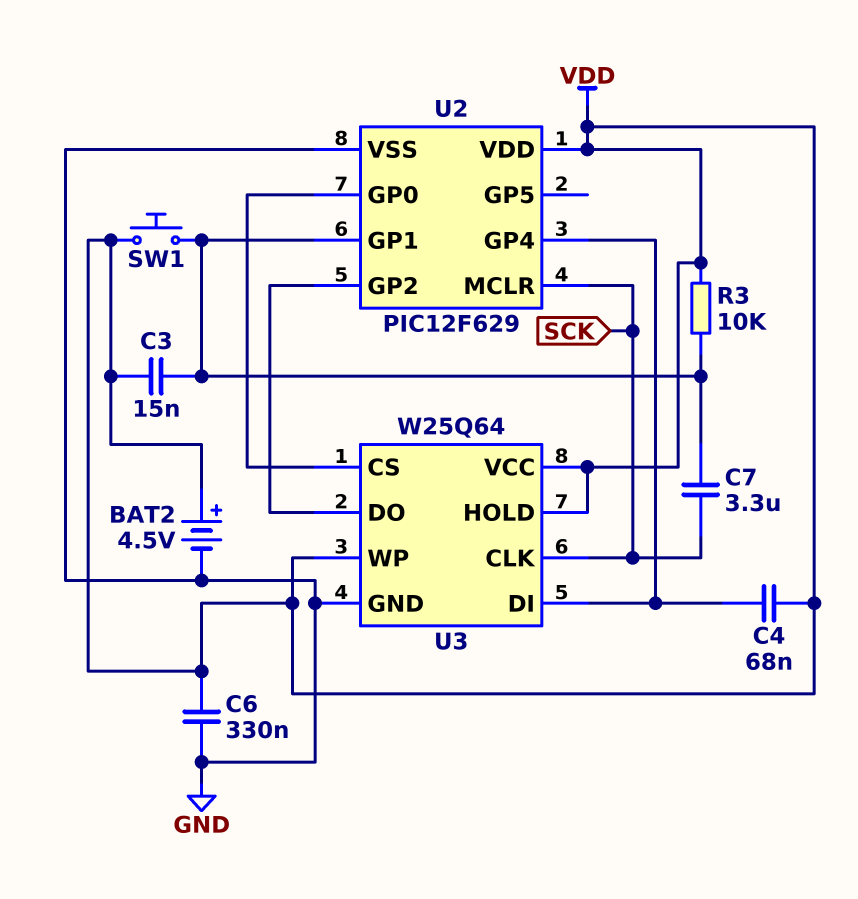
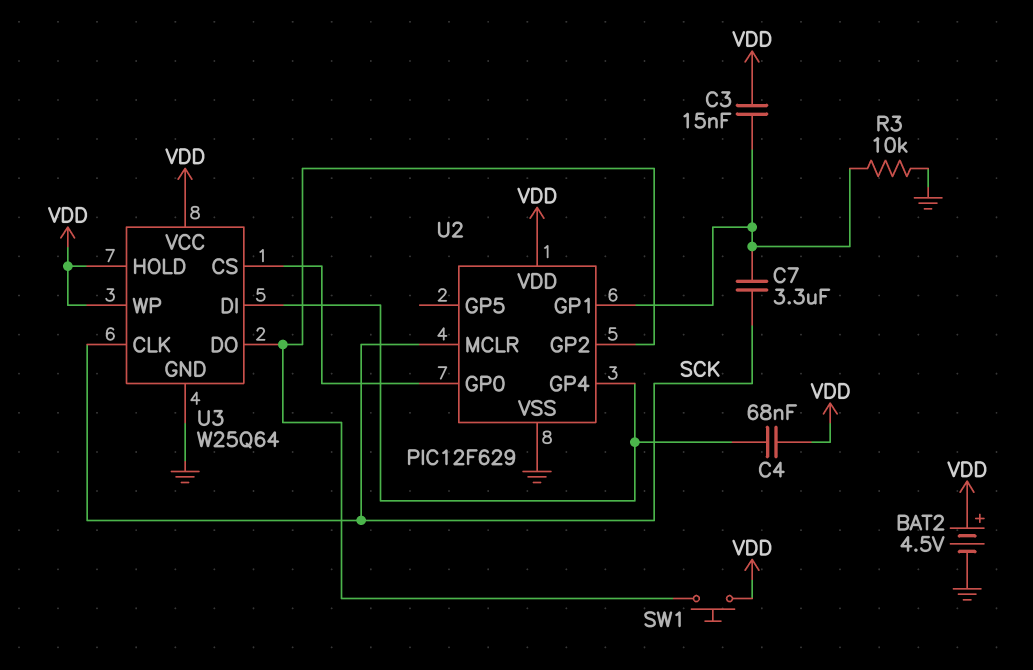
C6: 330nF (GND, VDD) -> none
R3: 10k (U2/GP1, VDD) -> 10k (GND, U2/GP1)
SW1: button (U2/GP1, VDD) -> button (U2/GP2, VDD)

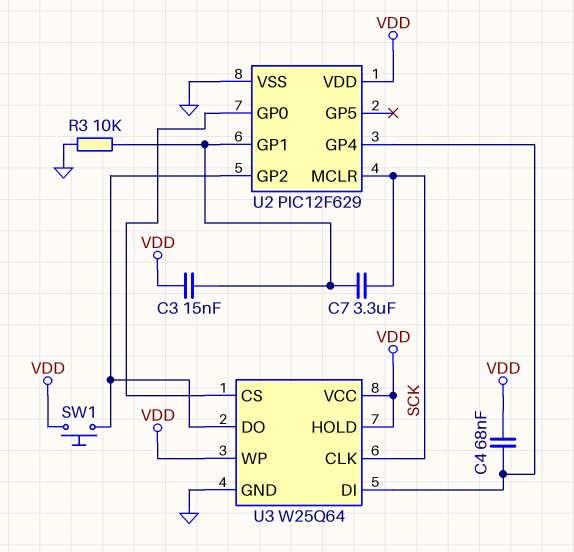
BAT2: 4.5V (plus VDD, minus GND) -> none

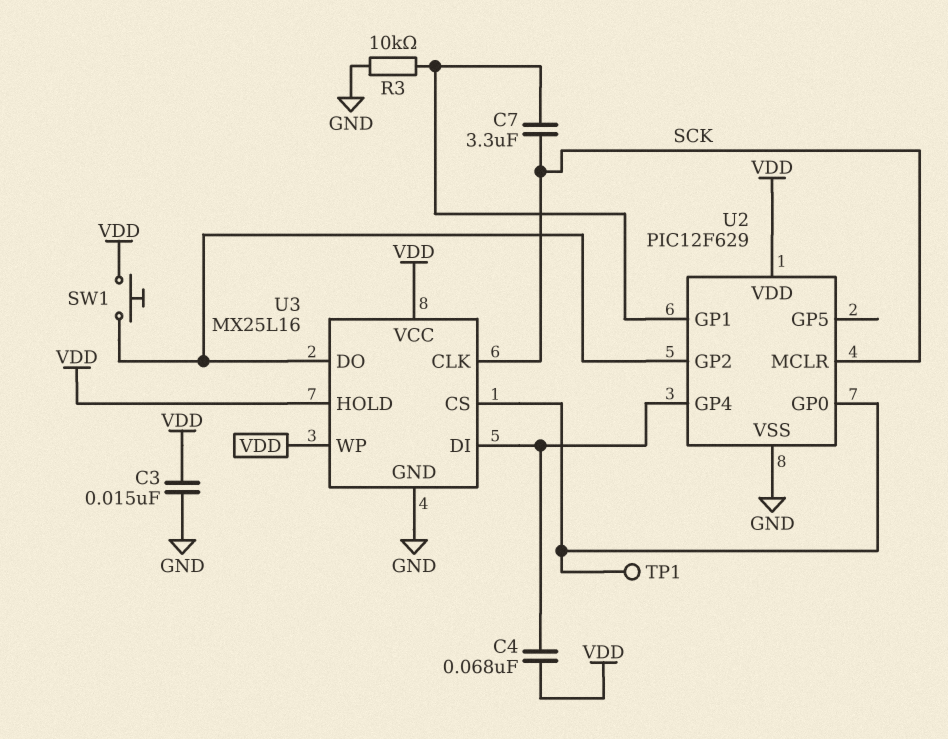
C3: 15nF (U2/GP1, VDD) -> 15nF (GND, VDD)
TP1: none -> test point (U2/GP0)
U3: W25Q64 -> MX25L16

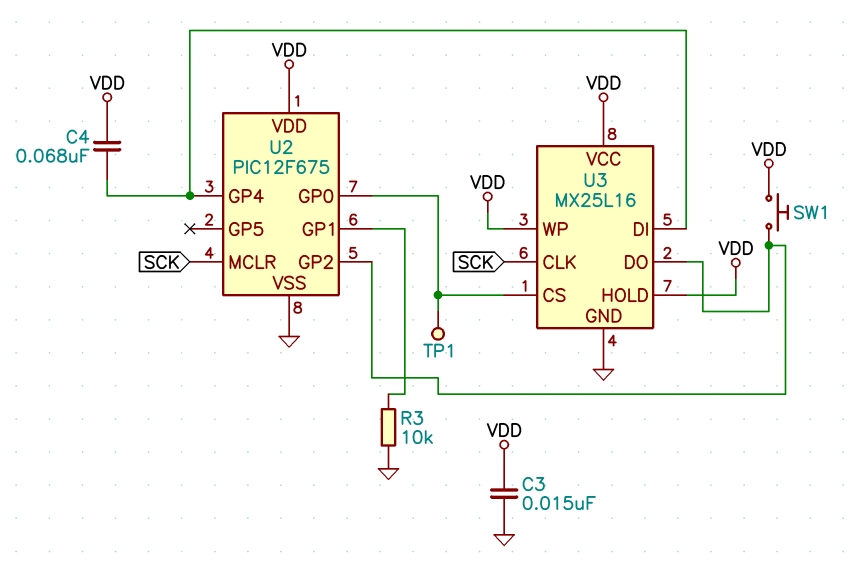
C7: 3.3uF (SCK, U2/GP1) -> none
U2: PIC12F629 -> PIC12F675

